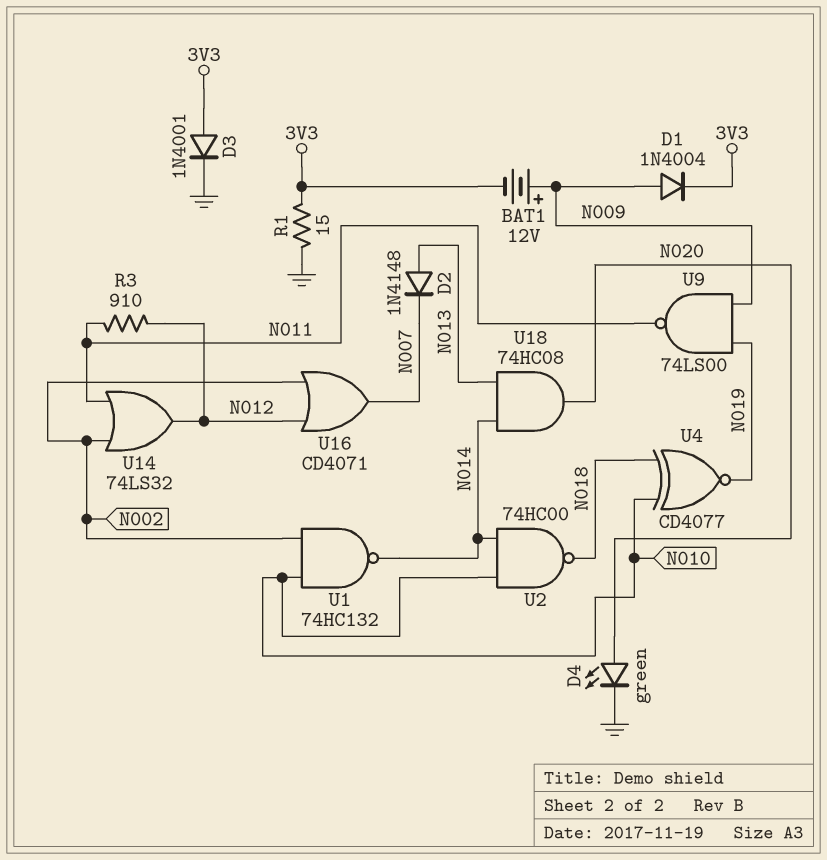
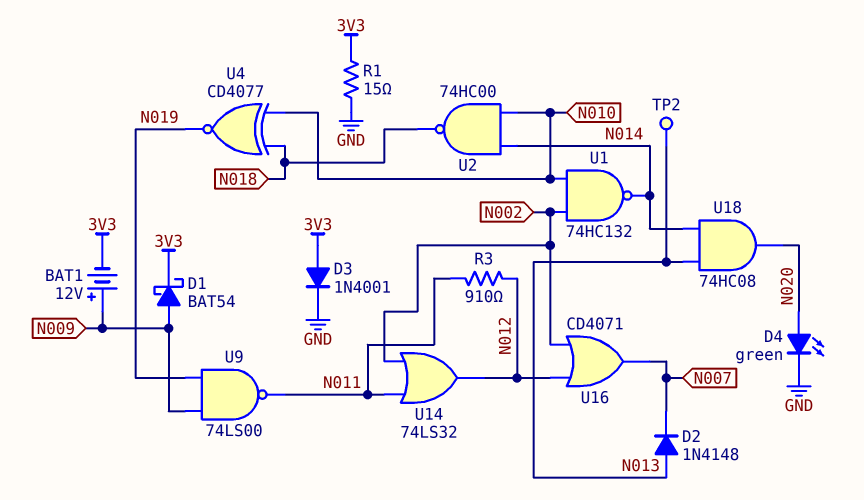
D1: diode 1N4004 (A N009, K 3V3) -> schottky BAT54 (A N009, K 3V3)
TP2: none -> test point (N013)

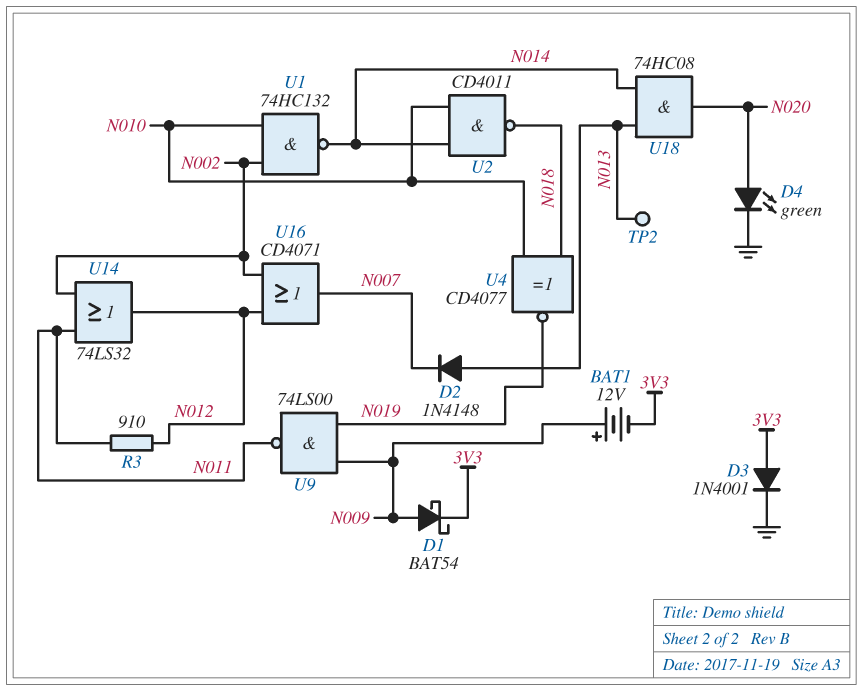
R1: 15 (3V3, GND) -> none
U2: NAND 74HC00 (in N010, in N014, out N018) -> NAND CD4011 (in N010, in N014, out N018)

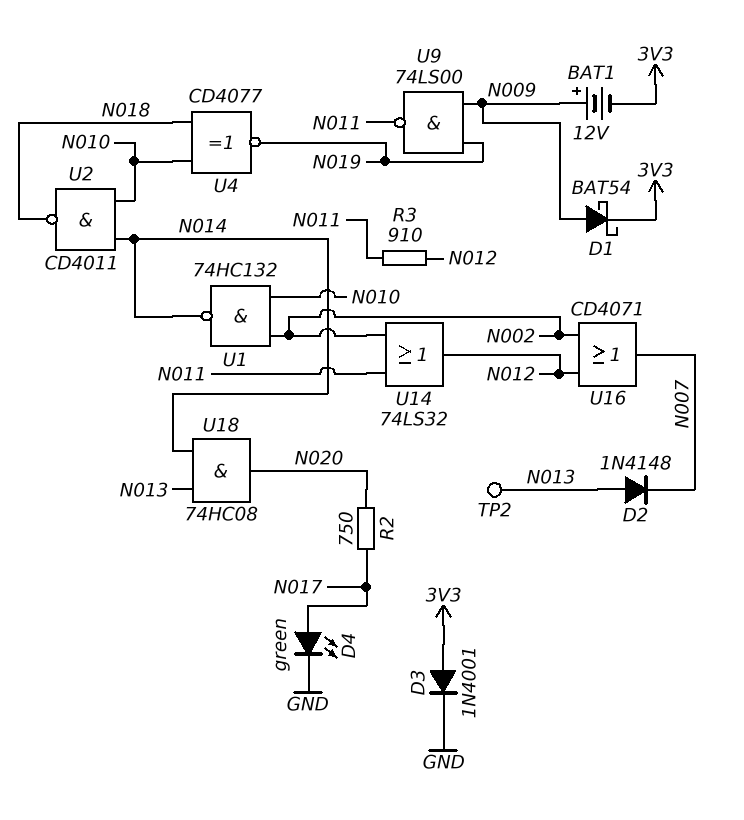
D4: LED green (A N020, K GND) -> LED green (A N017, K GND)
R2: none -> 750 (N017, N020)

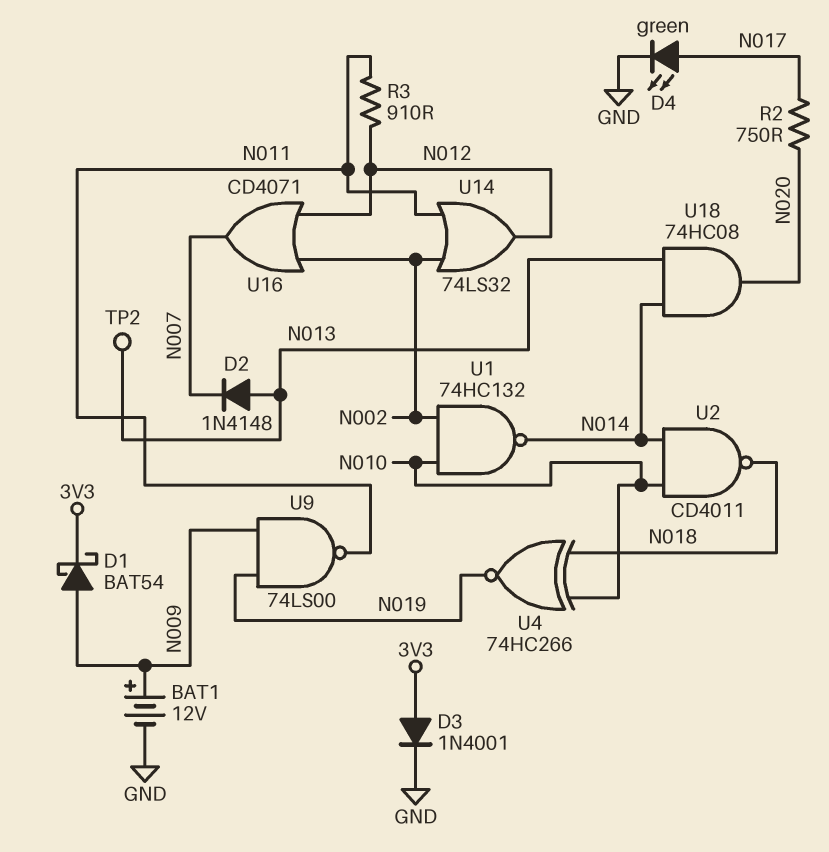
BAT1: 12V (plus N009, minus 3V3) -> 12V (plus N009, minus GND)
U4: XNOR CD4077 (in N010, in N018, out N019) -> XNOR 74HC266 (in N010, in N018, out N019)

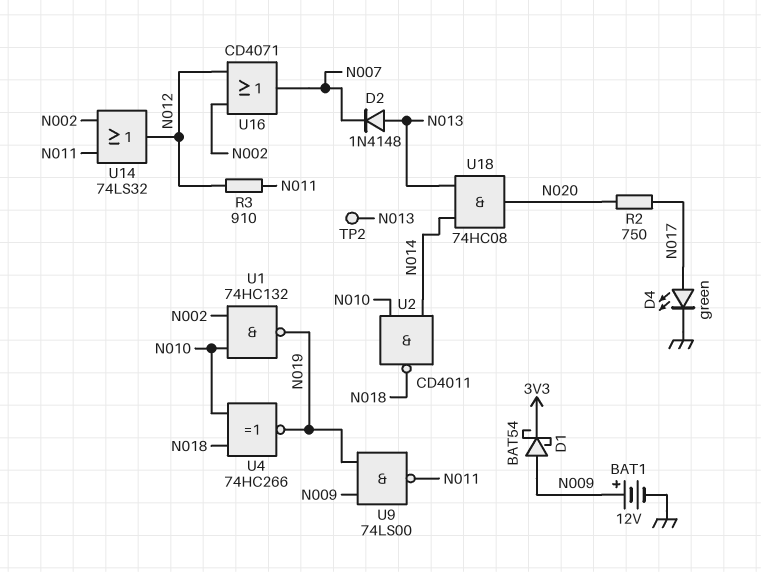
D3: diode 1N4001 (A 3V3, K GND) -> none
U1: NAND 74HC132 (in N002, in N010, out N014) -> NAND 74HC132 (in N002, in N010, out N019)

